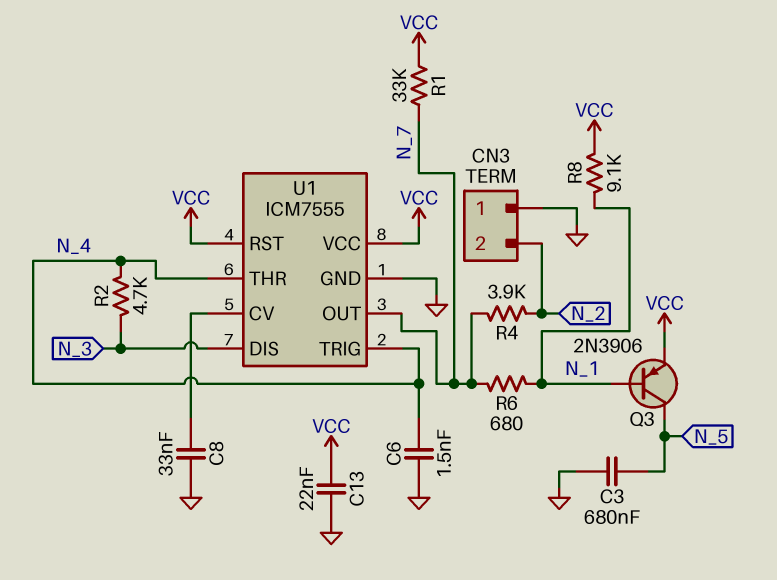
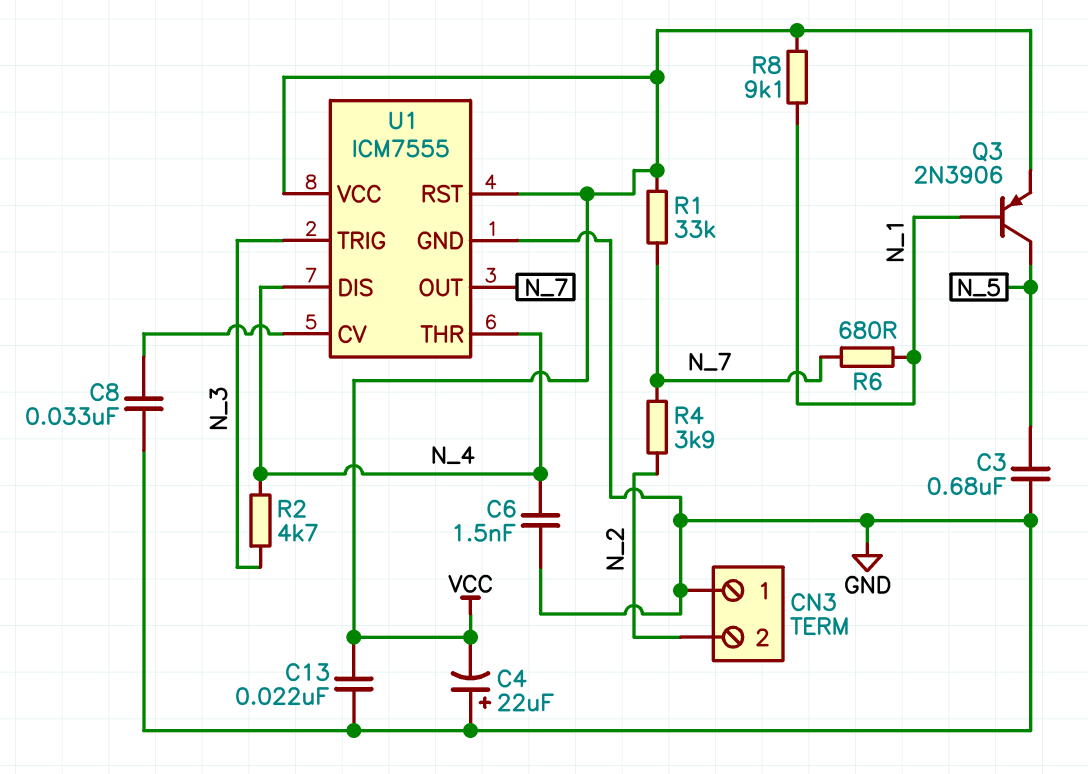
C4: none -> 22uF (plus GND, minus VCC)
U1 pin DIS: N_3 -> N_4
U1 pin TRIG: N_4 -> N_3

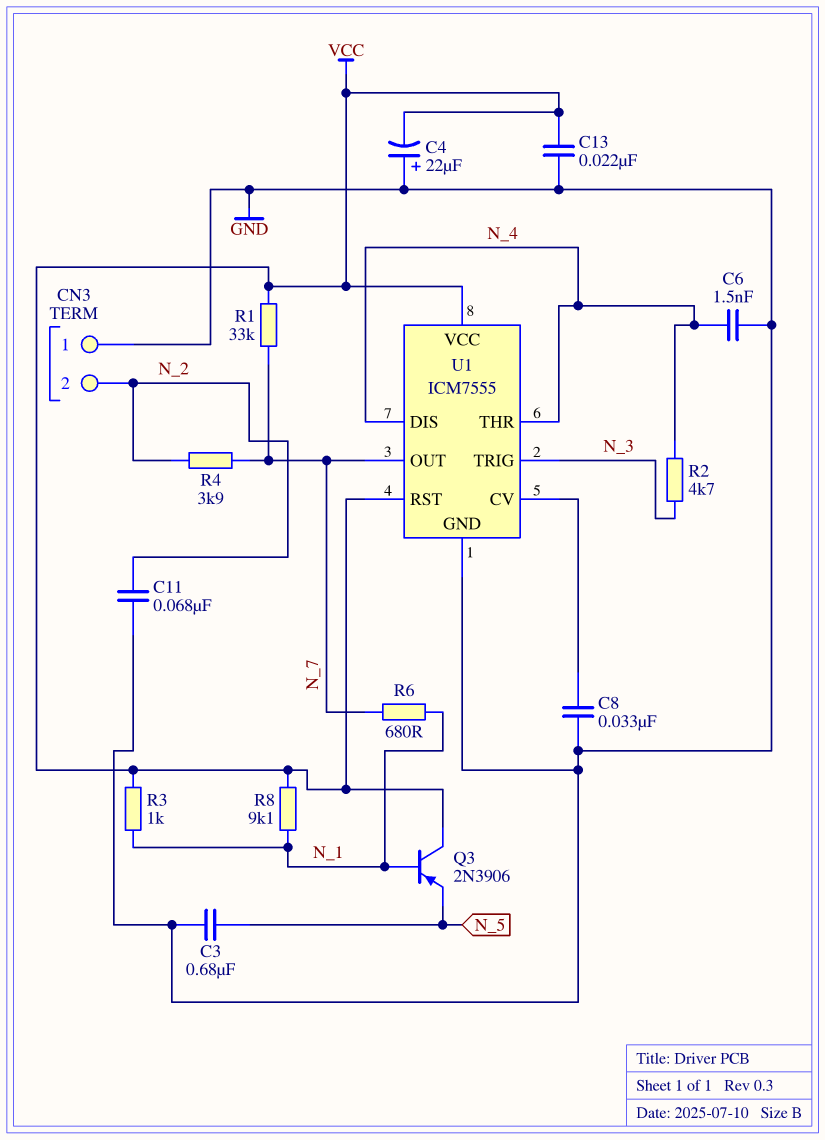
C11: none -> 68nF (GND, N_2)
Q3: PNP 2N3906 (B N_1, C N_5, E VCC) -> PNP 2N3906 (B N_1, C VCC, E N_5)
R3: none -> 1k (N_1, VCC)

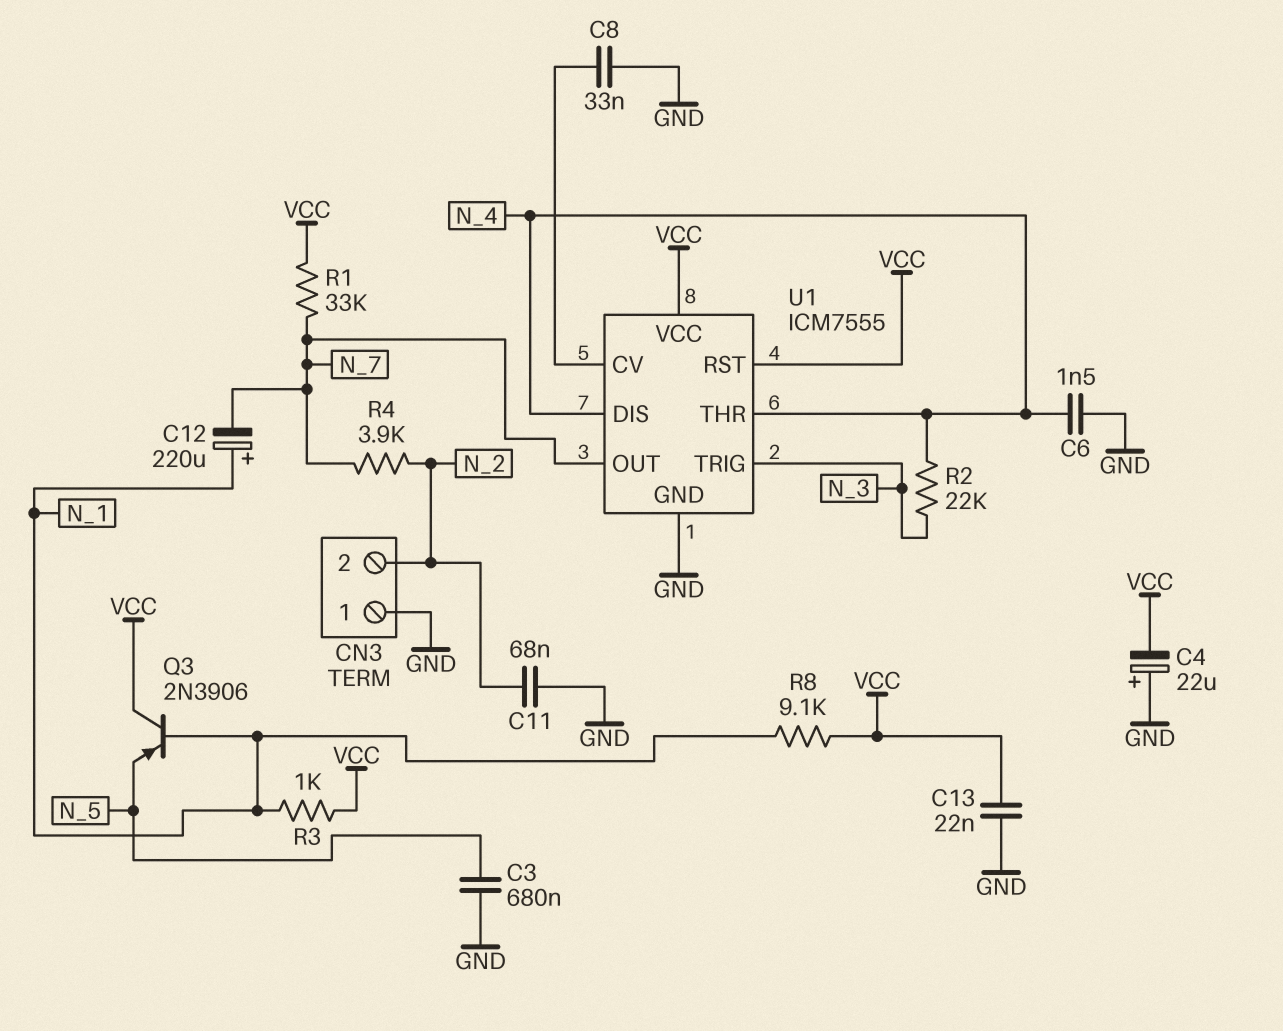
C12: none -> 220uF (plus N_1, minus N_7)
R2: 4.7k (N_3, N_4) -> 22k (N_3, N_4)
R6: 680 (N_1, N_7) -> none

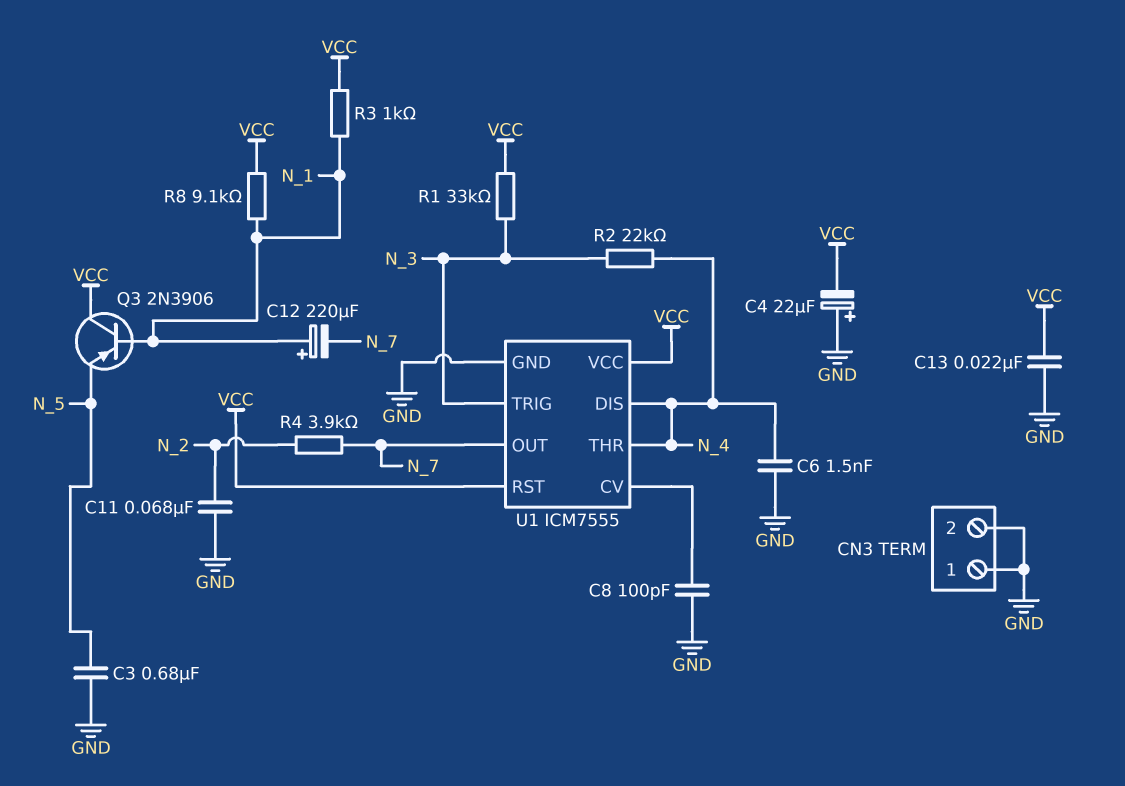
C8: 33nF (GND, U1/CV) -> 100pF (GND, U1/CV)
CN3 pin 2: N_2 -> GND
R1: 33k (N_7, VCC) -> 33k (N_3, VCC)

